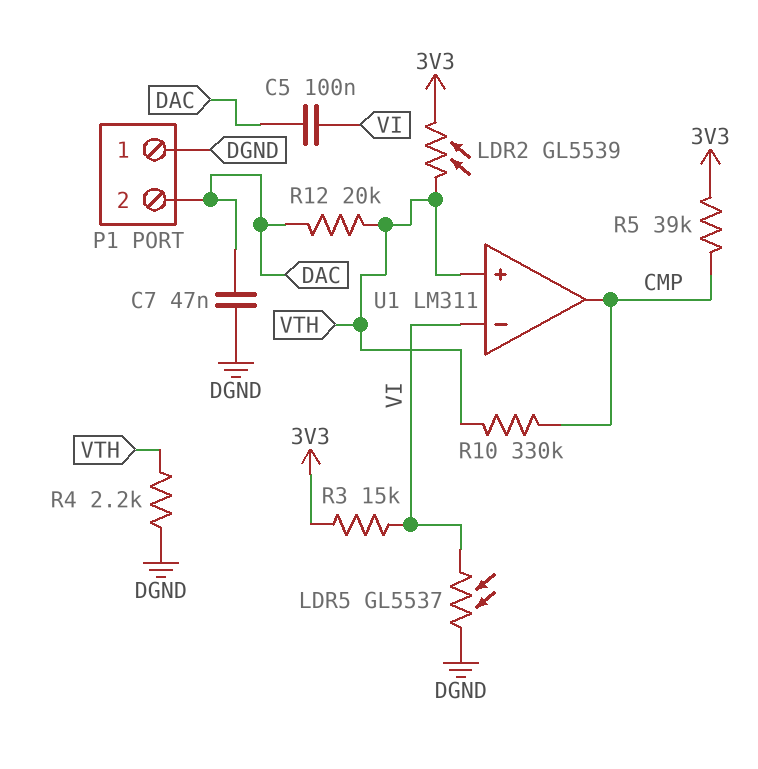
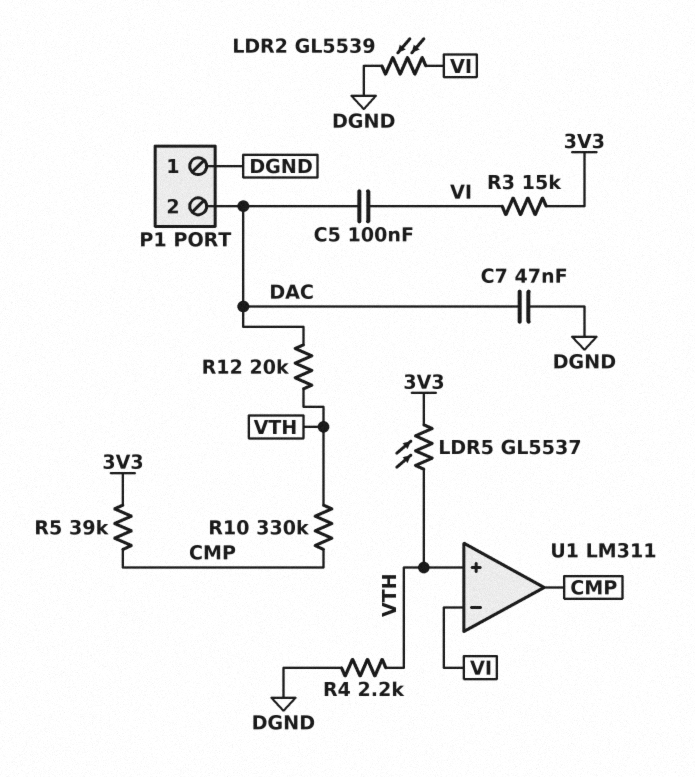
LDR2: GL5539 (3V3, VTH) -> GL5539 (DGND, VI)
LDR5: GL5537 (DGND, VI) -> GL5537 (3V3, VTH)

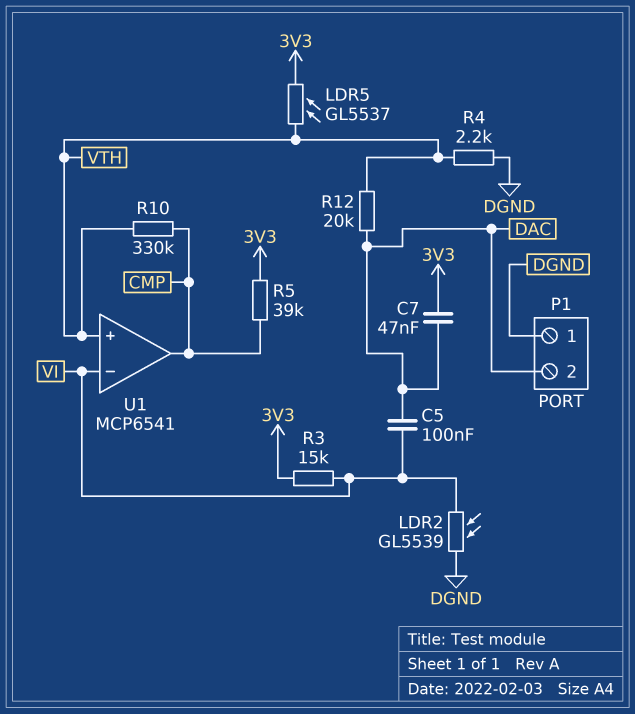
C7: 47nF (DAC, DGND) -> 47nF (3V3, DAC)
U1: LM311 -> MCP6541

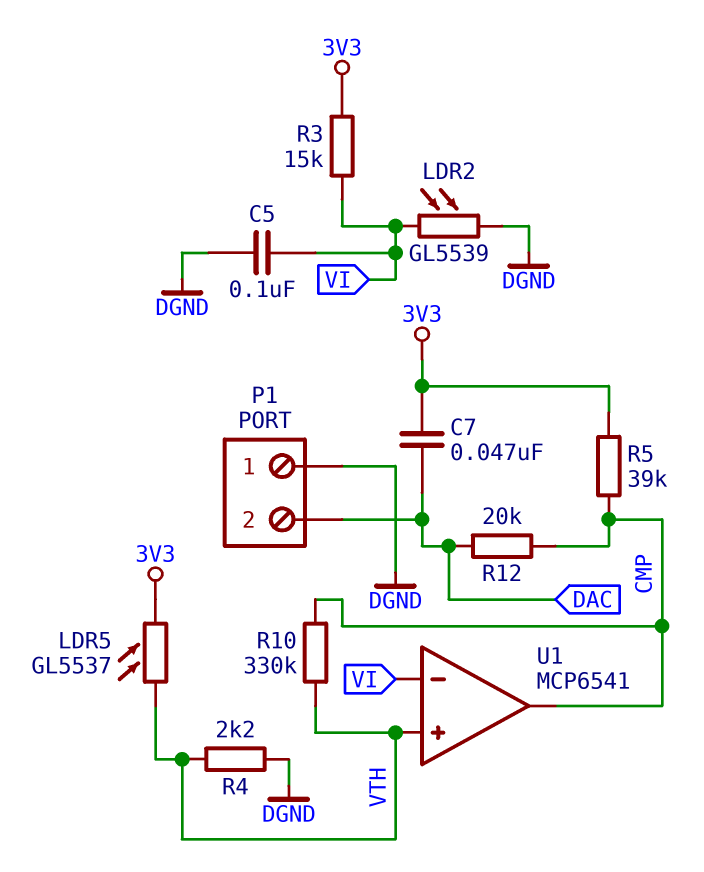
C5: 100nF (DAC, VI) -> 100nF (DGND, VI)
R12: 20k (DAC, VTH) -> 20k (CMP, DAC)

